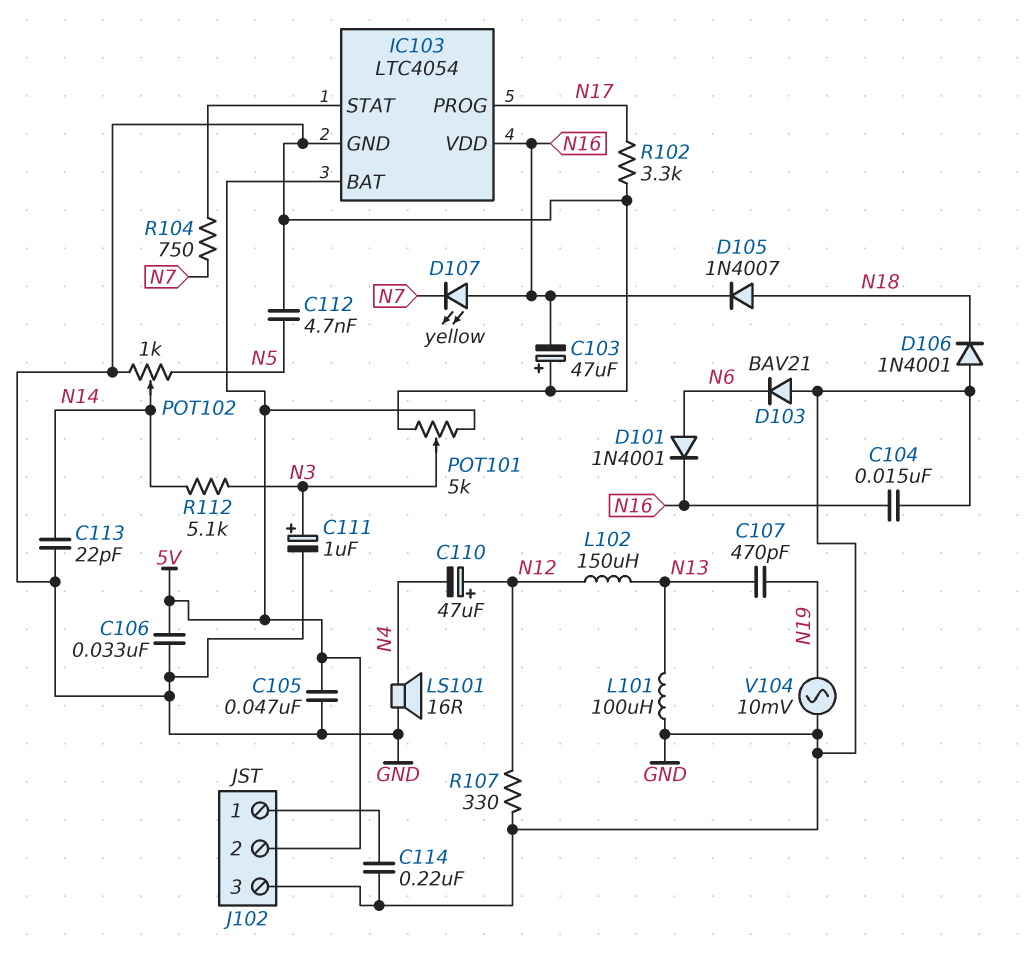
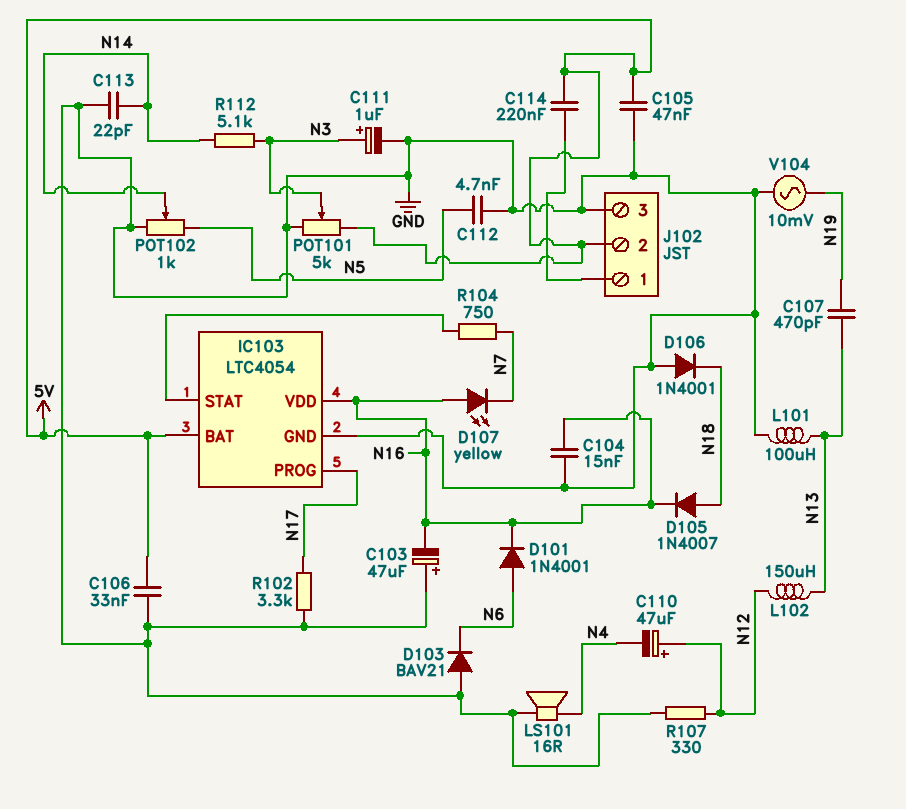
C114: 220nF (GND, J102/1) -> 220nF (5V, J102/1)

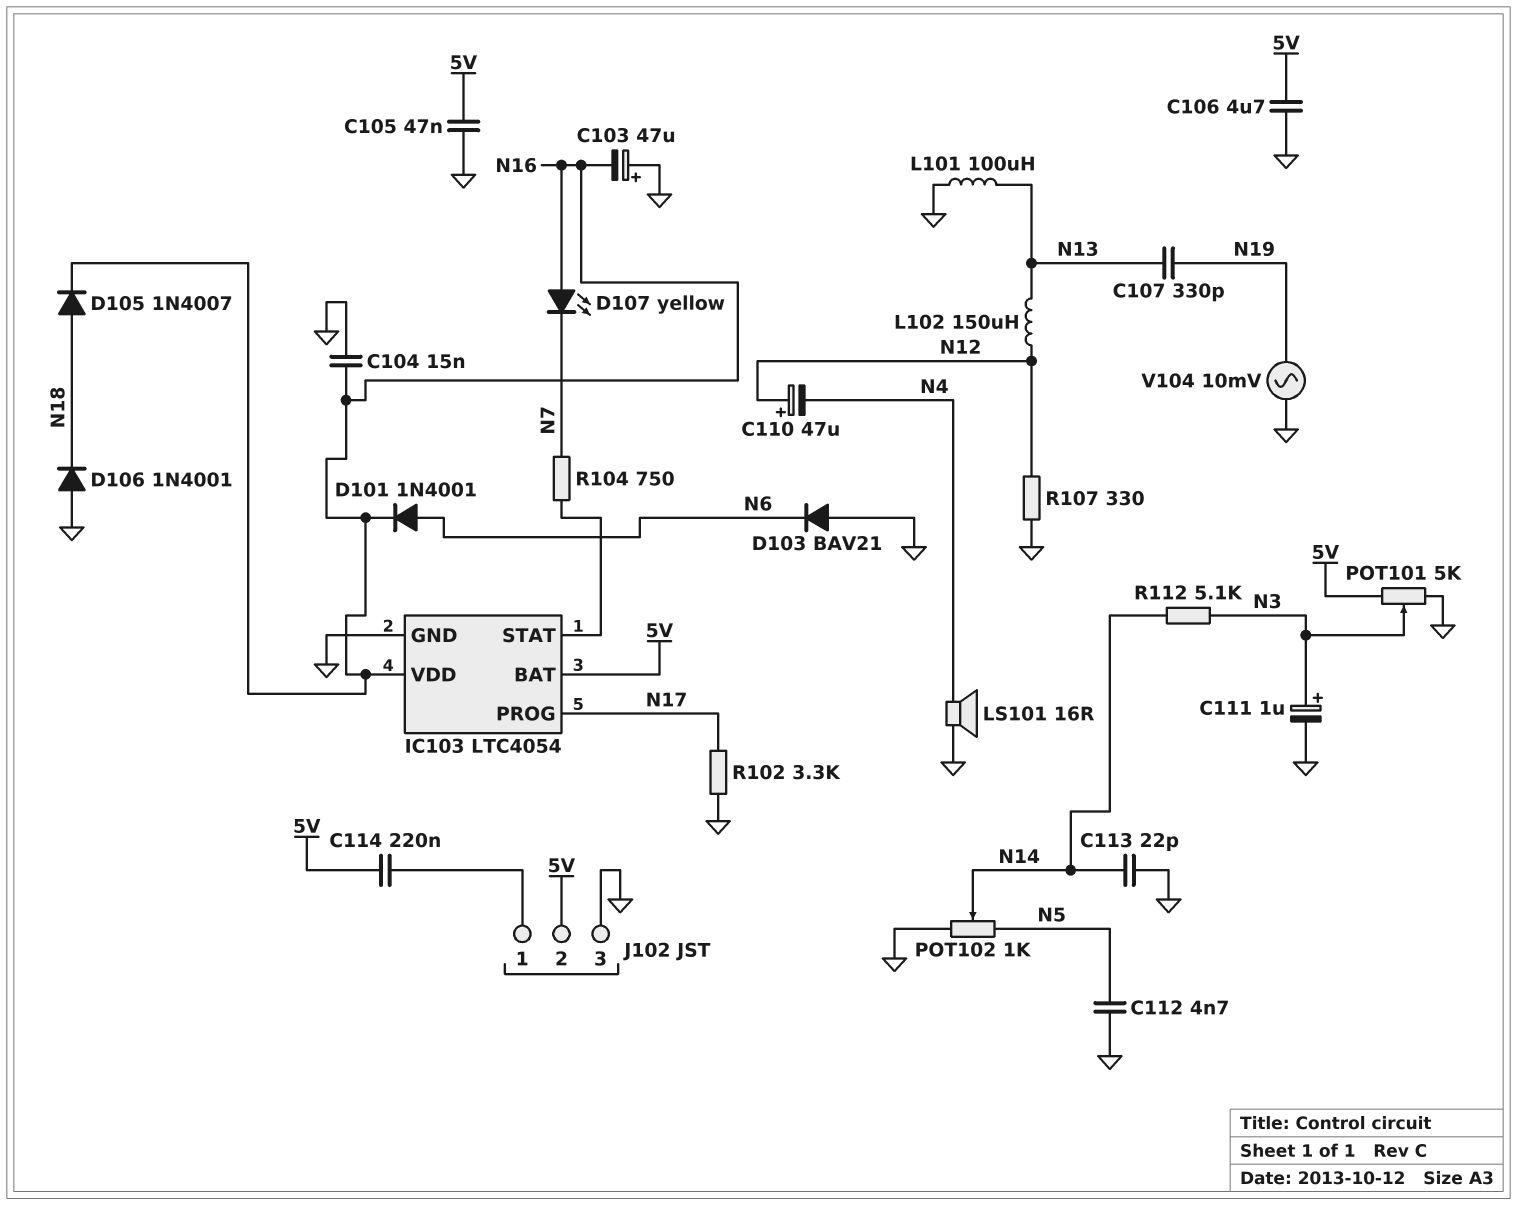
C106: 33nF (5V, GND) -> 4.7uF (5V, GND)
C107: 470pF (N13, N19) -> 330pF (N13, N19)

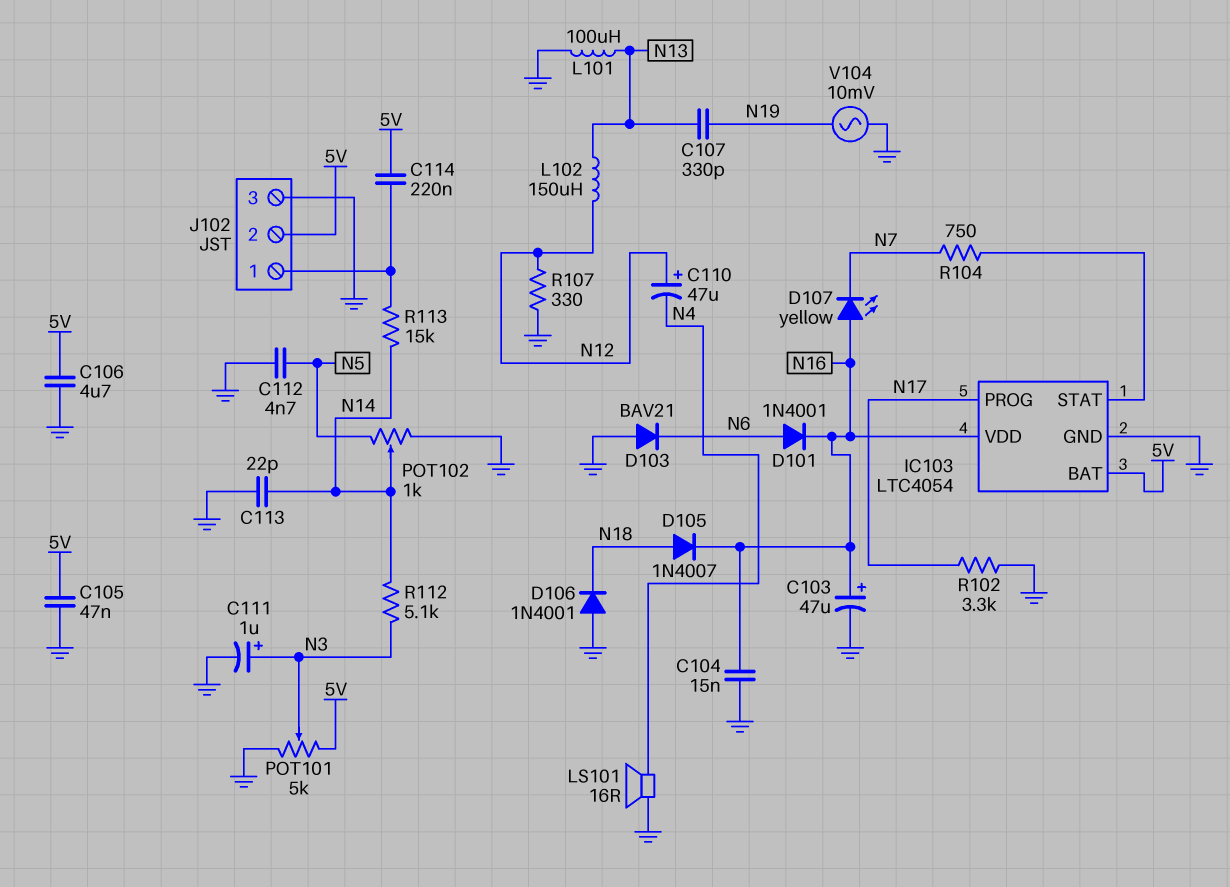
C103: 47uF (plus GND, minus N16) -> 47uF (plus N16, minus GND)
R113: none -> 15k (J102/1, N14)

